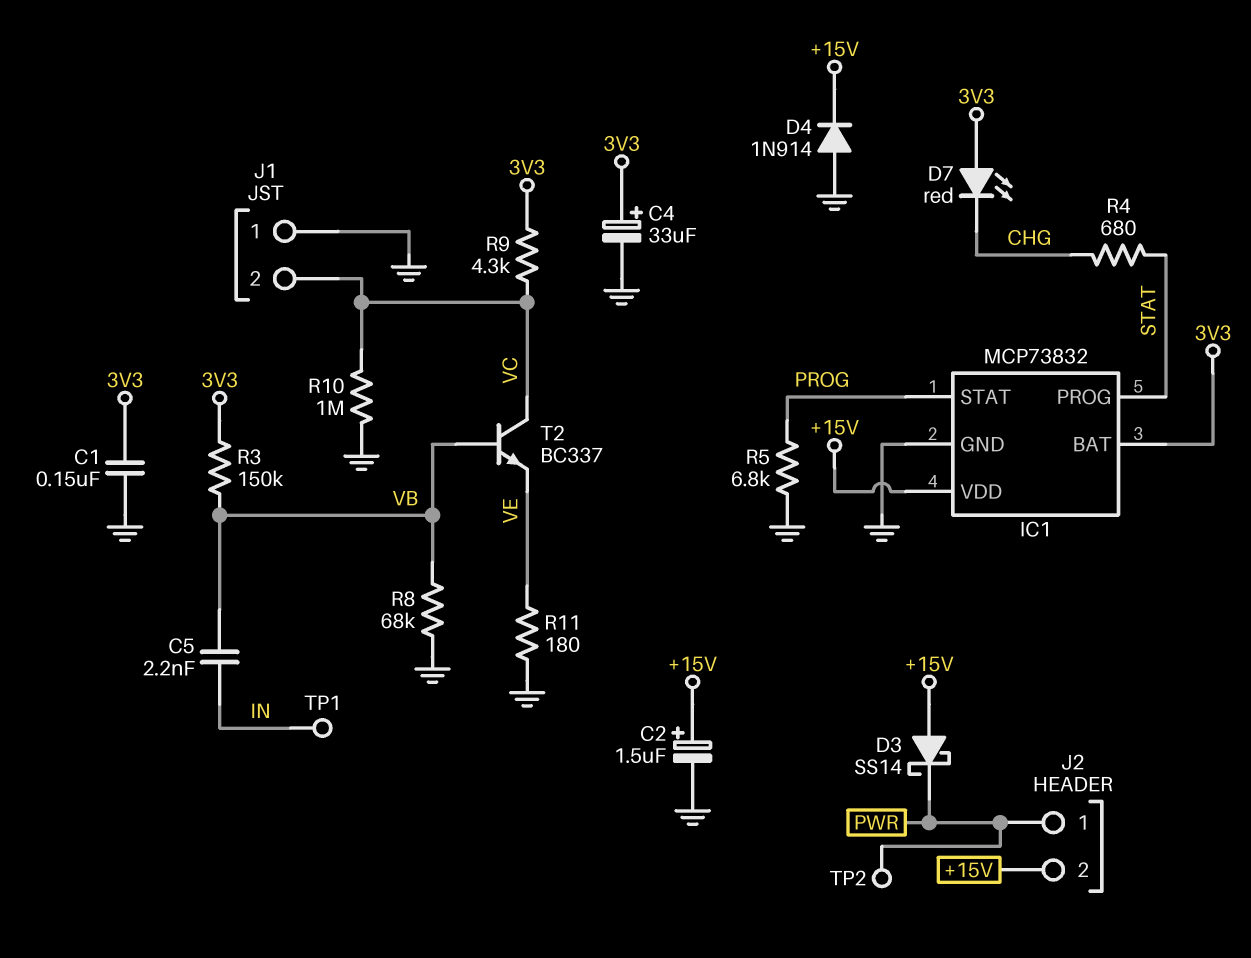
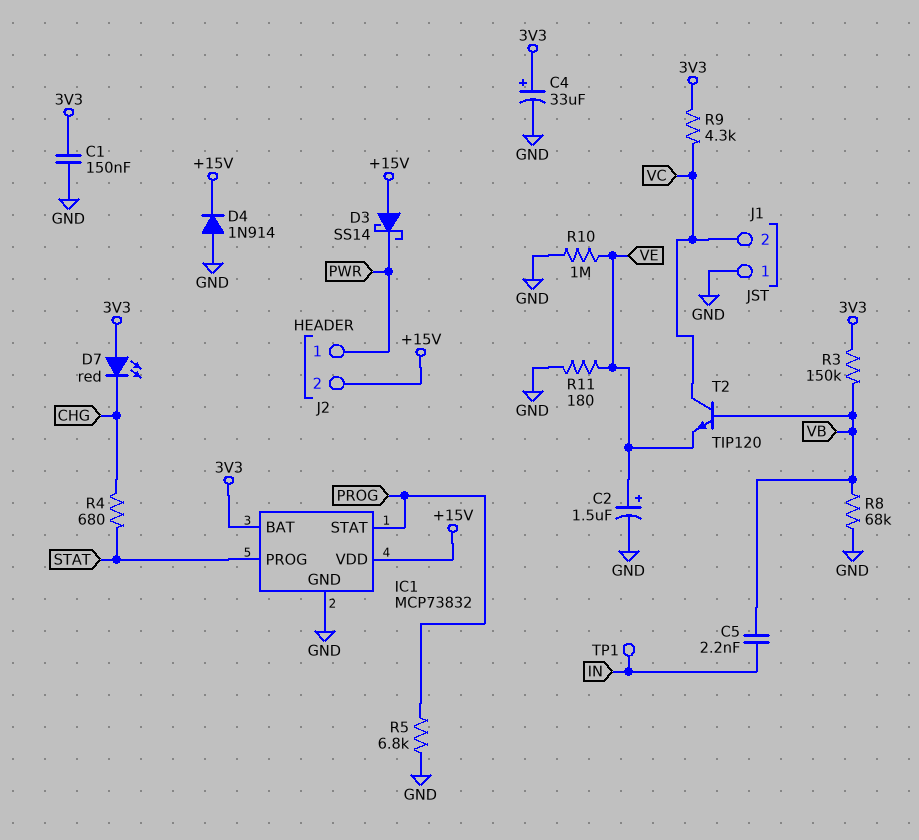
C2: 1.5uF (plus +15V, minus GND) -> 1.5uF (plus VE, minus GND)
R10: 1M (GND, VC) -> 1M (GND, VE)
T2: NPN BC337 (B VB, C VC, E VE) -> NPN TIP120 (B VB, C VC, E VE)
TP2: test point (PWR) -> none

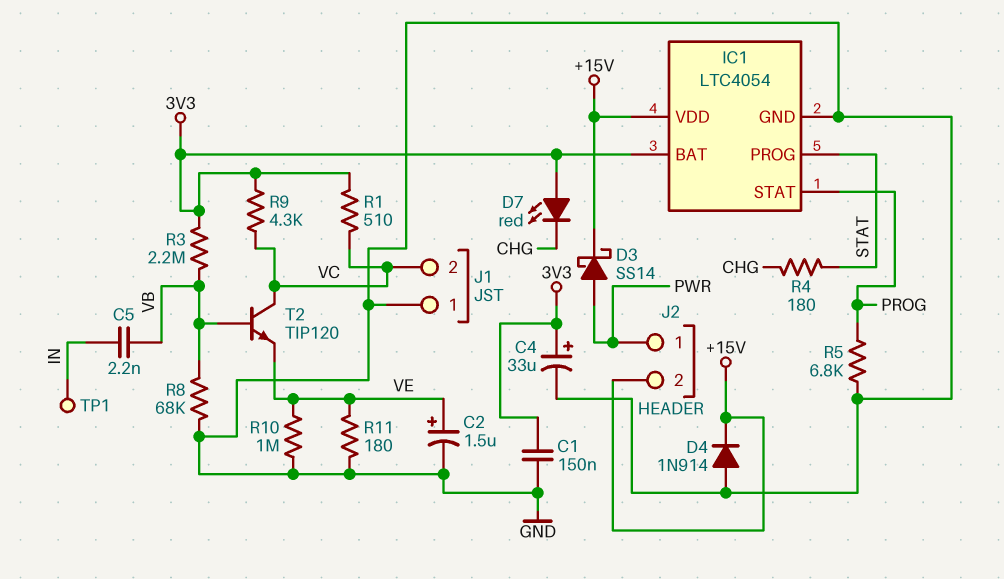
D3: schottky SS14 (A +15V, K PWR) -> schottky SS14 (A PWR, K +15V)
IC1: MCP73832 -> LTC4054
R1: none -> 510 (3V3, VC)
R3: 150k (3V3, VB) -> 2.2M (3V3, VB)
R4: 680 (CHG, STAT) -> 180 (CHG, STAT)

